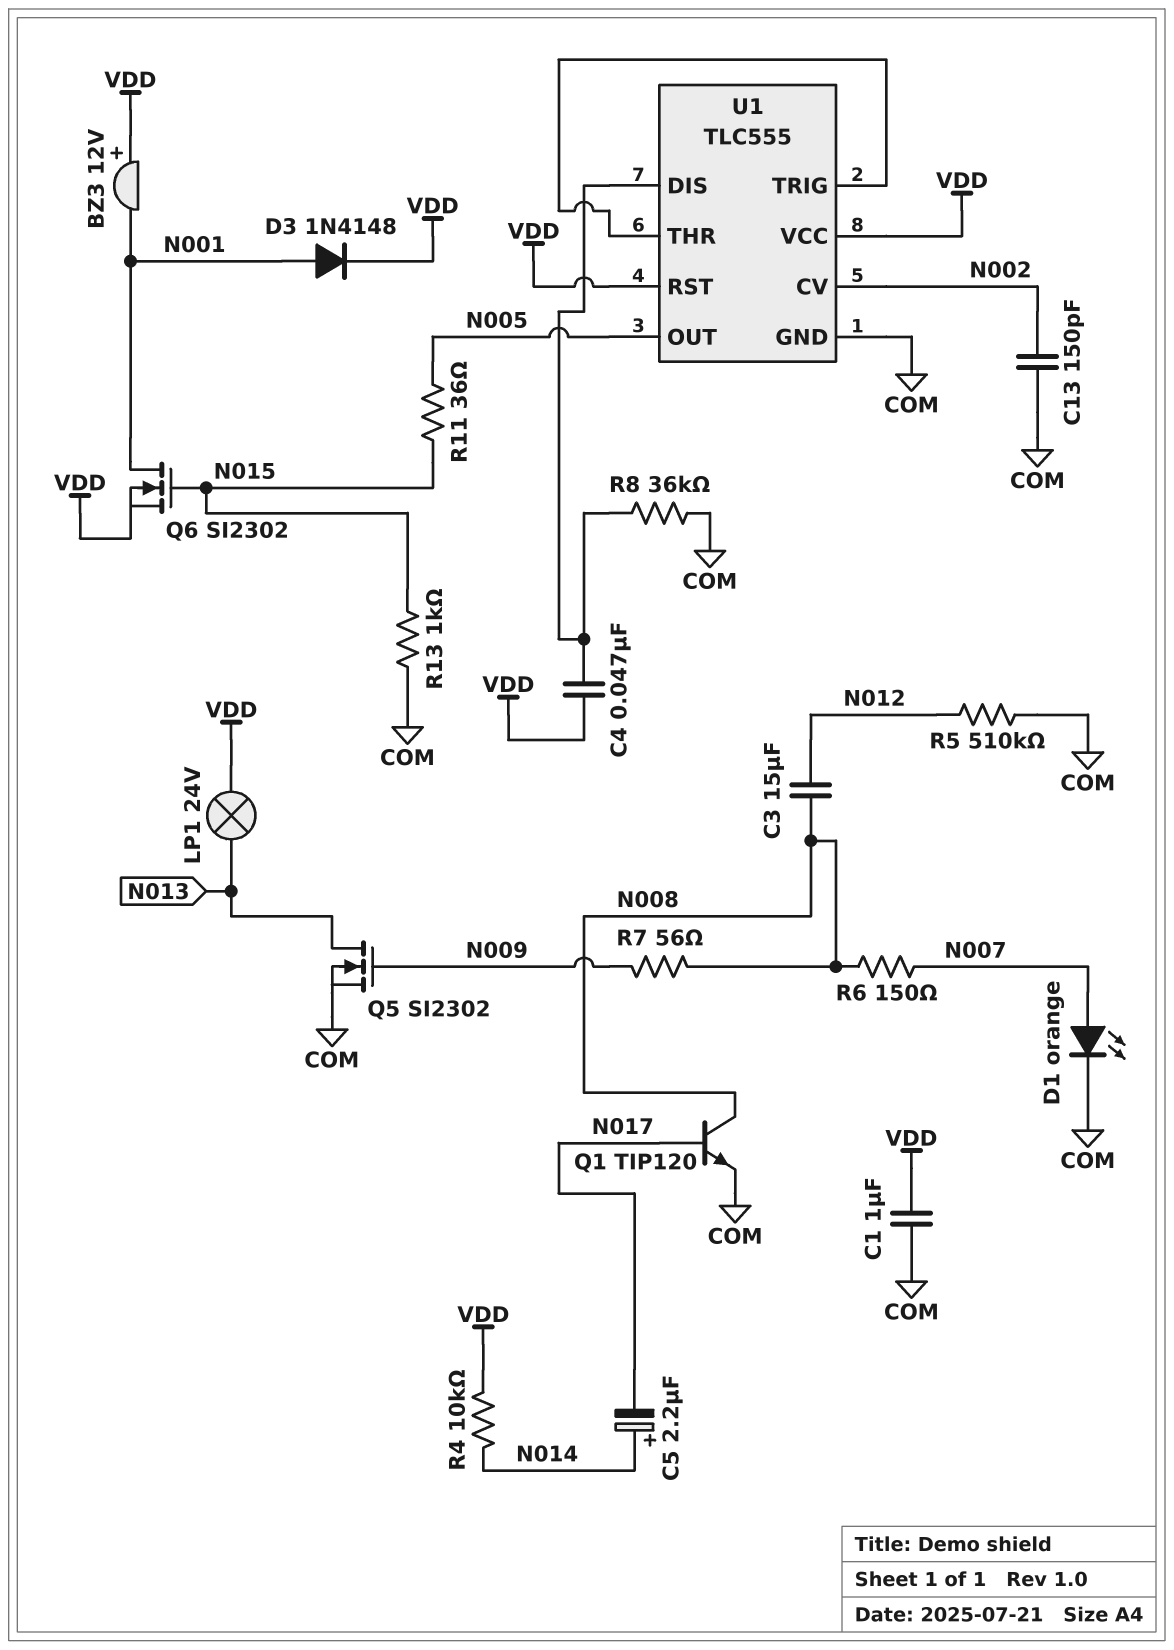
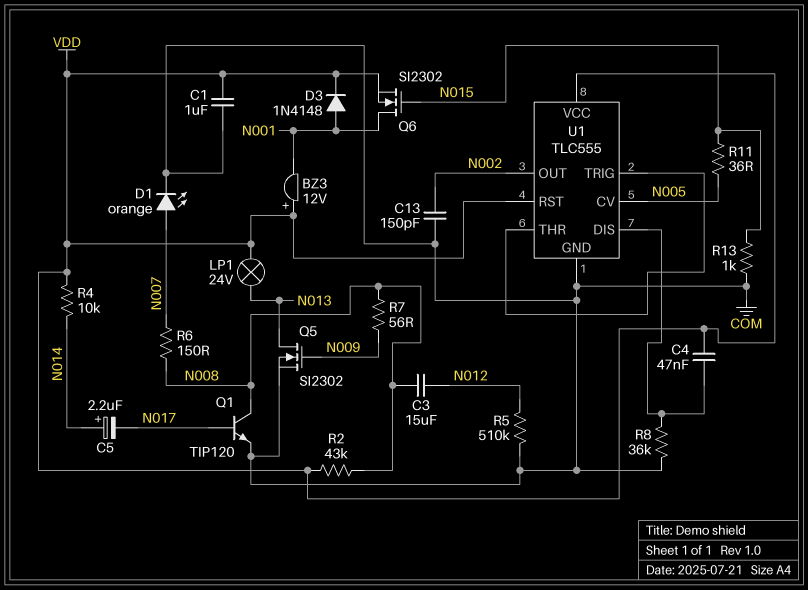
R2: none -> 43k (N008, VDD)
U1 pin CV: N002 -> N005
U1 pin OUT: N005 -> N002

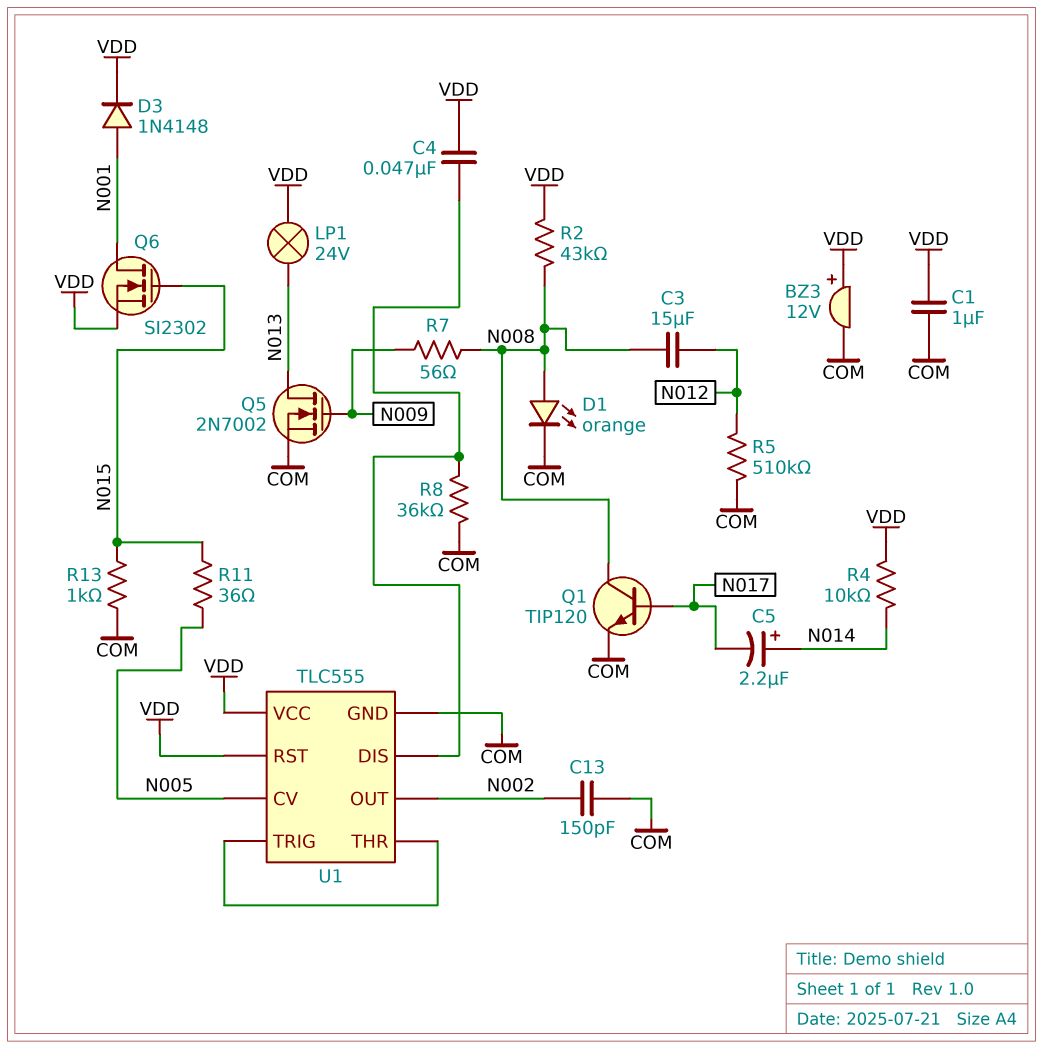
BZ3: buzzer 12V (plus VDD, minus N001) -> buzzer 12V (plus VDD, minus COM)
D1: LED orange (A N007, K COM) -> LED orange (A N008, K COM)
Q5: NMOS SI2302 (G N009, D N013, S COM) -> NMOS 2N7002 (G N009, D N013, S COM)
R6: 150 (N007, N008) -> none

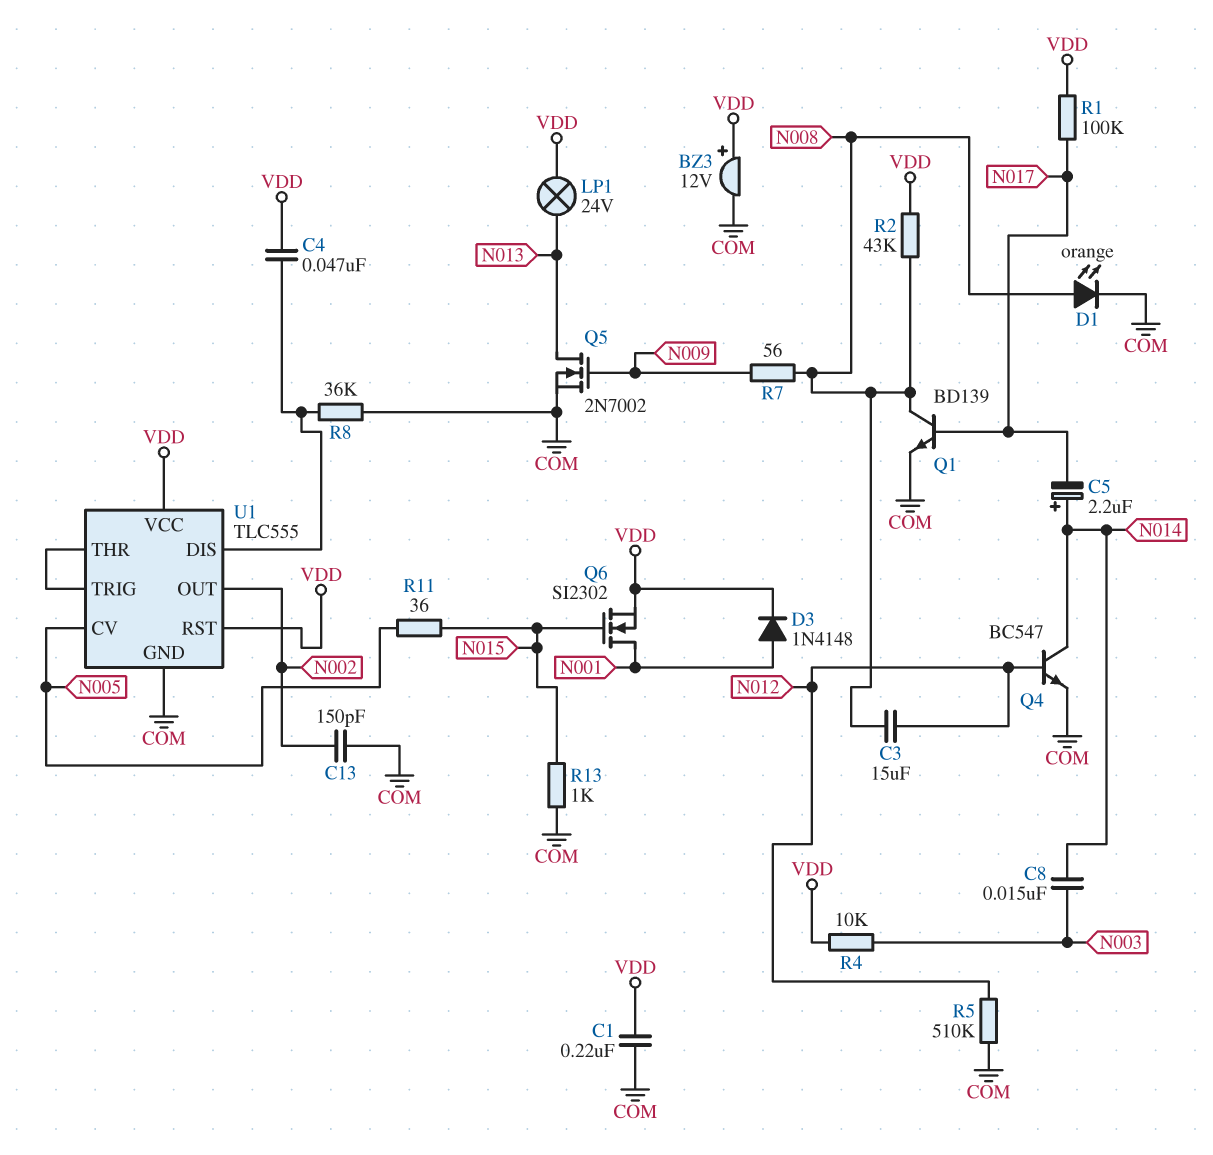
C1: 1uF (COM, VDD) -> 220nF (COM, VDD)
C8: none -> 15nF (N003, N014)
Q1: NPN TIP120 (B N017, C N008, E COM) -> NPN BD139 (B N017, C N008, E COM)
Q4: none -> NPN BC547 (B N012, C N014, E COM)
R1: none -> 100k (N017, VDD)
R4: 10k (N014, VDD) -> 10k (N003, VDD)

